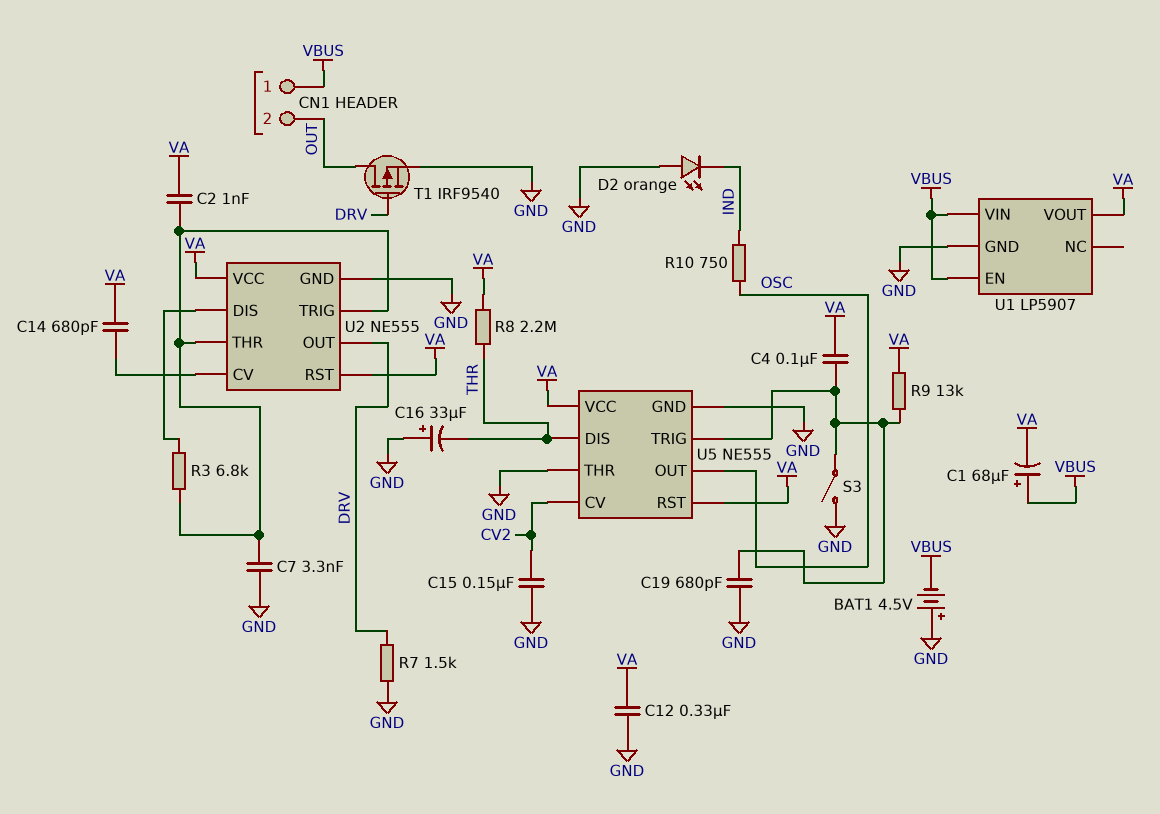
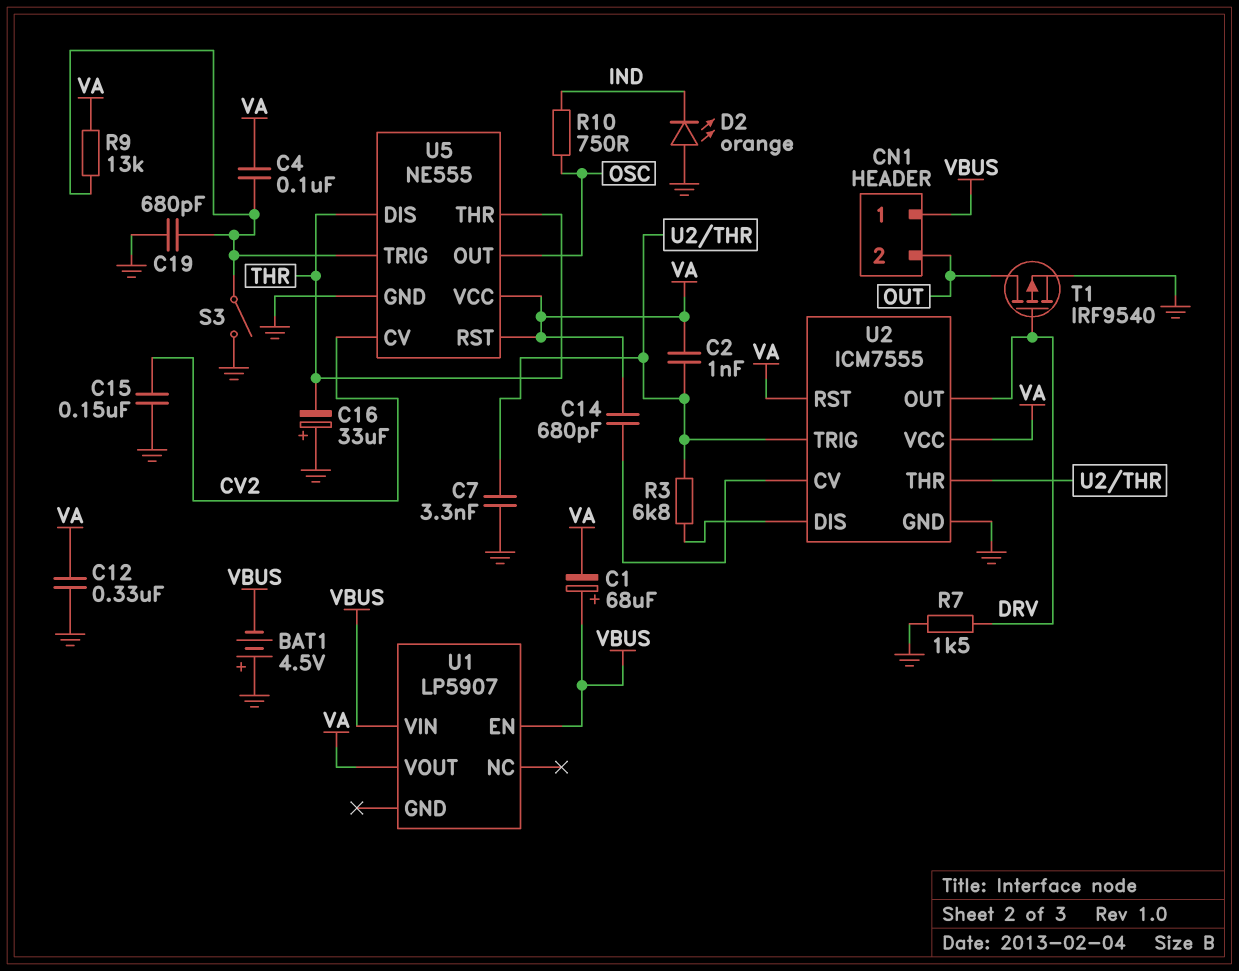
R8: 2.2M (THR, VA) -> none
U1 pin GND: GND -> none
U2: NE555 -> ICM7555
U5 pin THR: GND -> THR

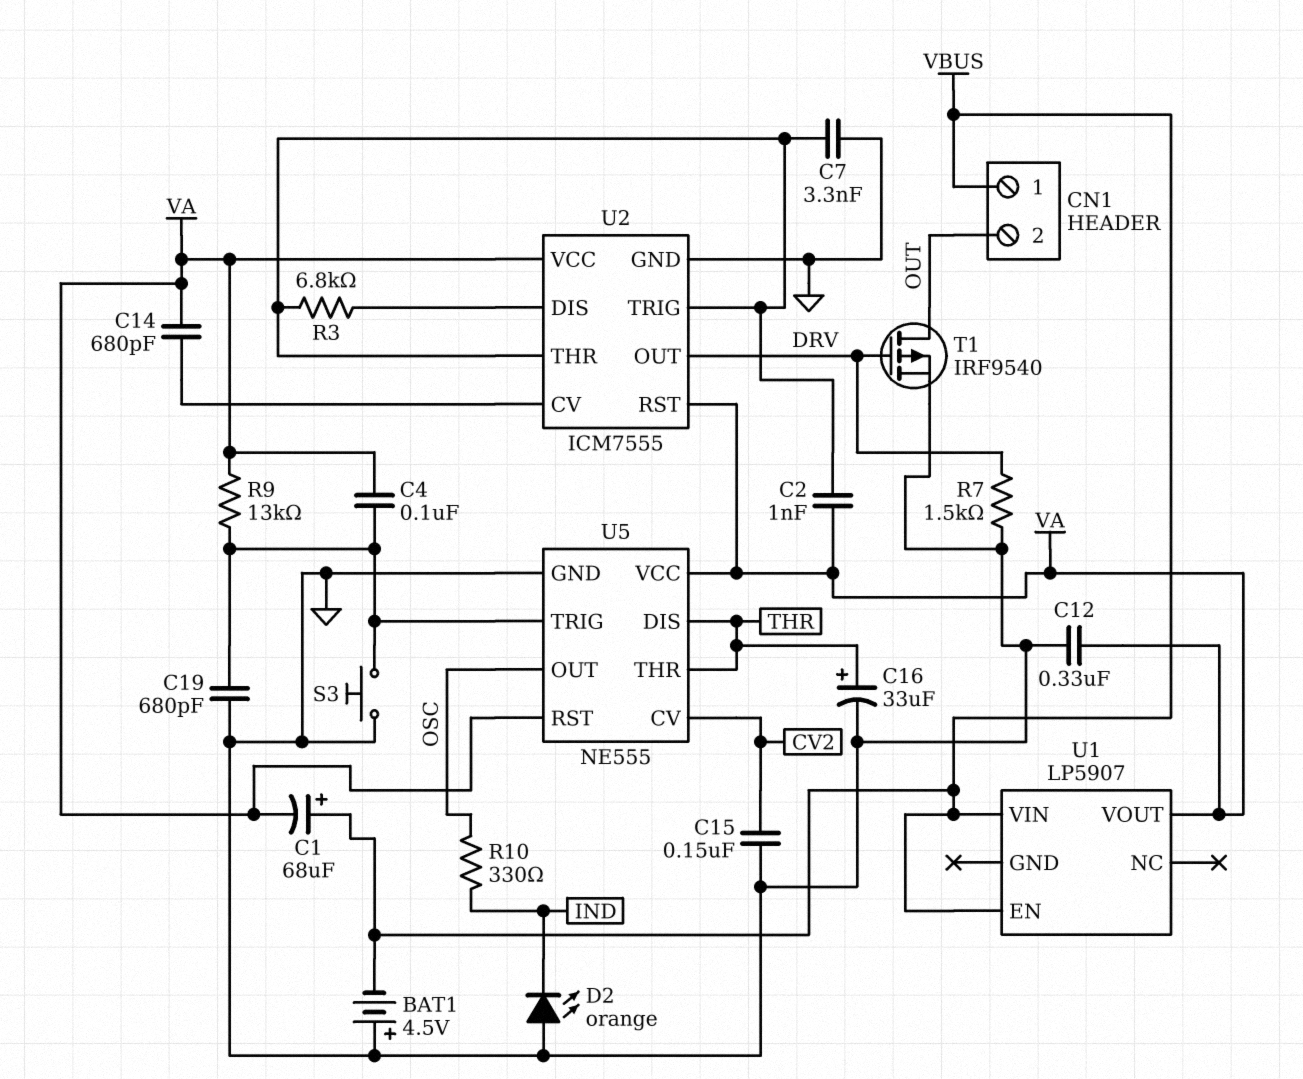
C16: 33uF (plus GND, minus THR) -> 33uF (plus THR, minus GND)
R10: 750 (IND, OSC) -> 330 (IND, OSC)
S3: switch (GND, U5/TRIG) -> button (GND, U5/TRIG)

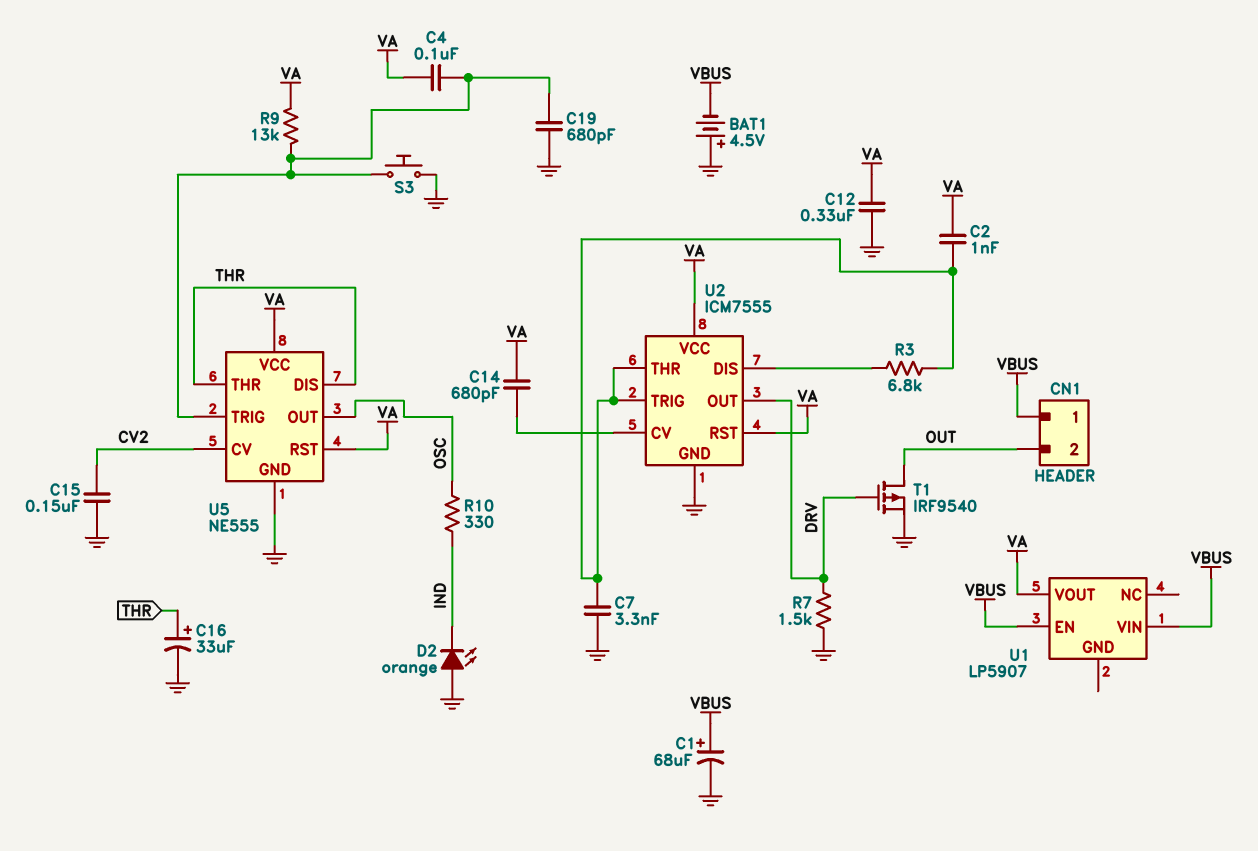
C1: 68uF (plus VBUS, minus VA) -> 68uF (plus VBUS, minus GND)

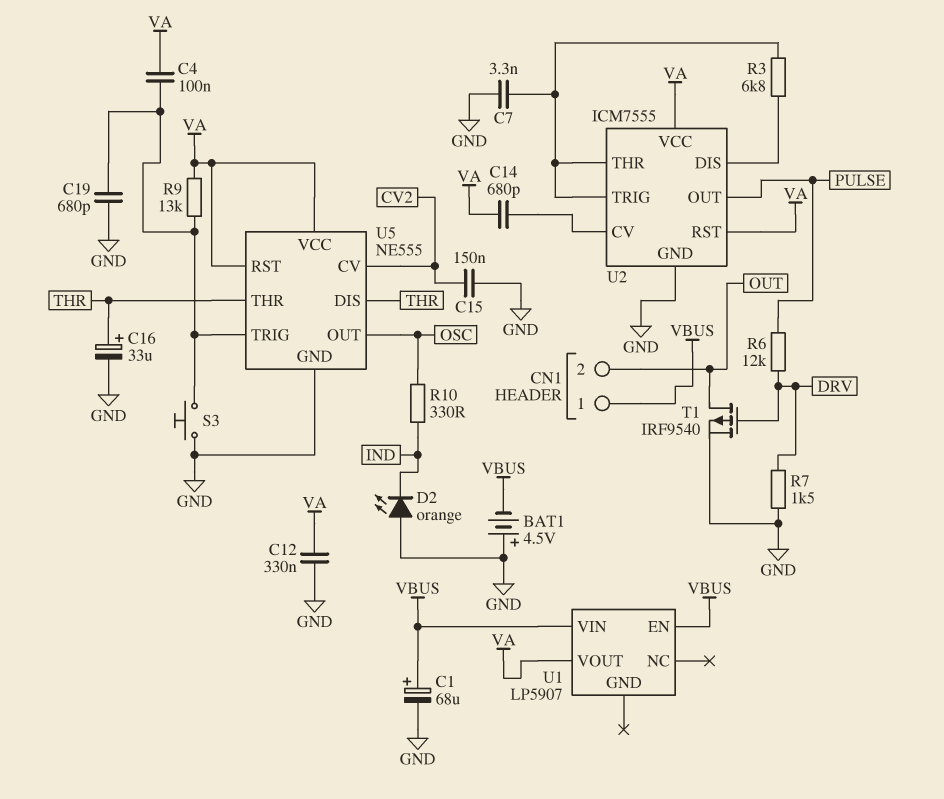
C2: 1nF (U2/THR, VA) -> none
R6: none -> 12k (DRV, PULSE)
U2 pin OUT: DRV -> PULSE

